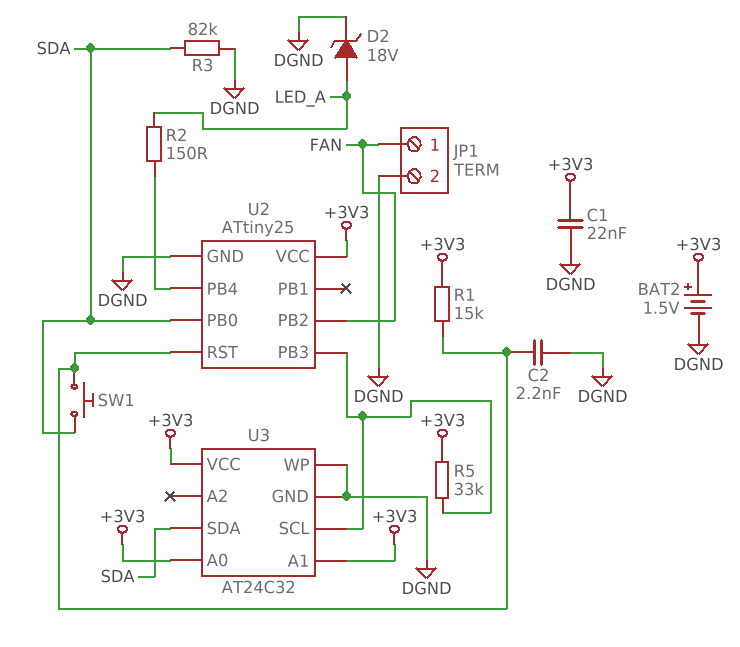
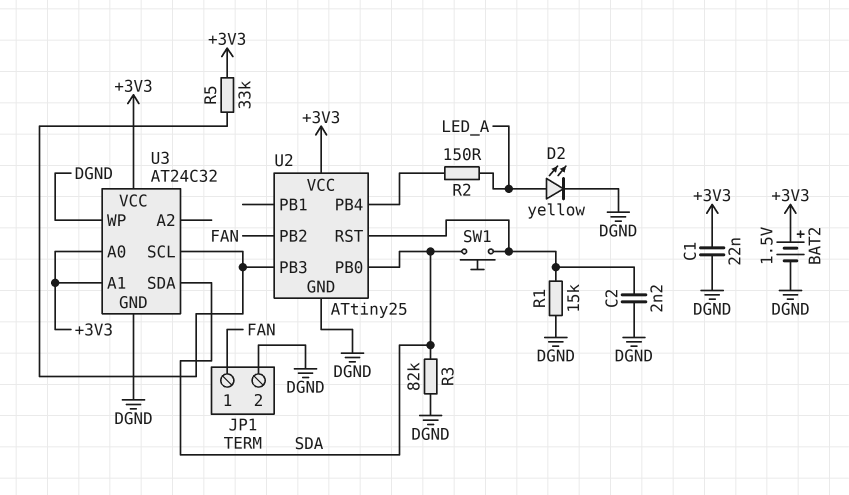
D2: zener 18V (A LED_A, K DGND) -> LED yellow (A LED_A, K DGND)
R1: 15k (+3V3, U2/RST) -> 15k (DGND, U2/RST)

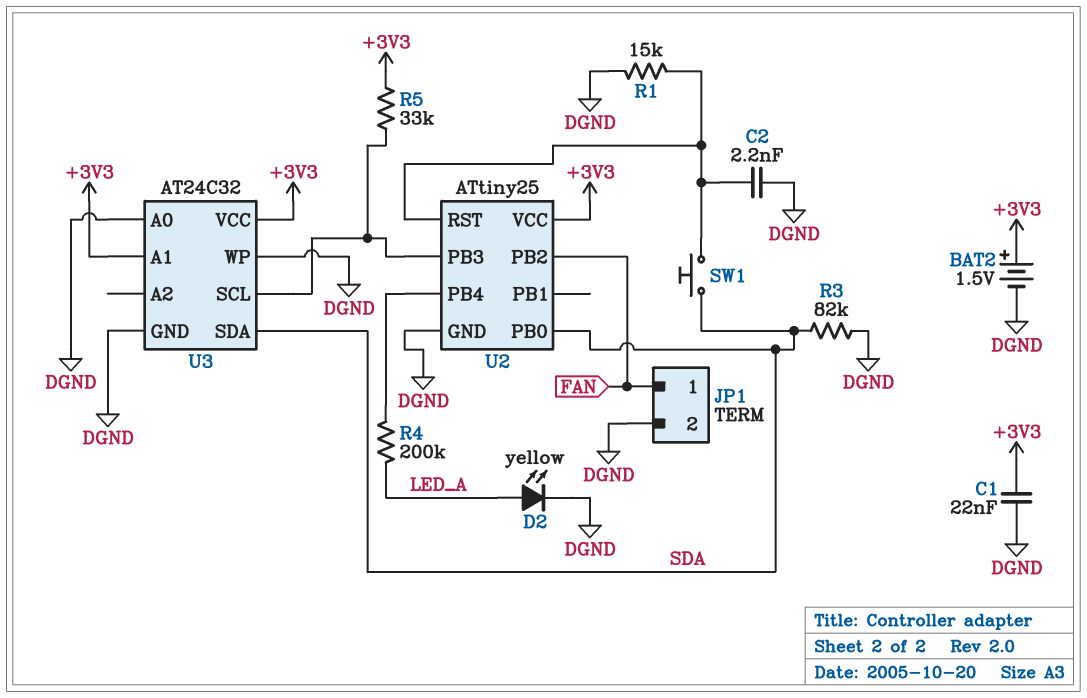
R2: 150 (LED_A, U2/PB4) -> none
R4: none -> 200k (LED_A, U2/PB4)
U3 pin A0: +3V3 -> DGND

